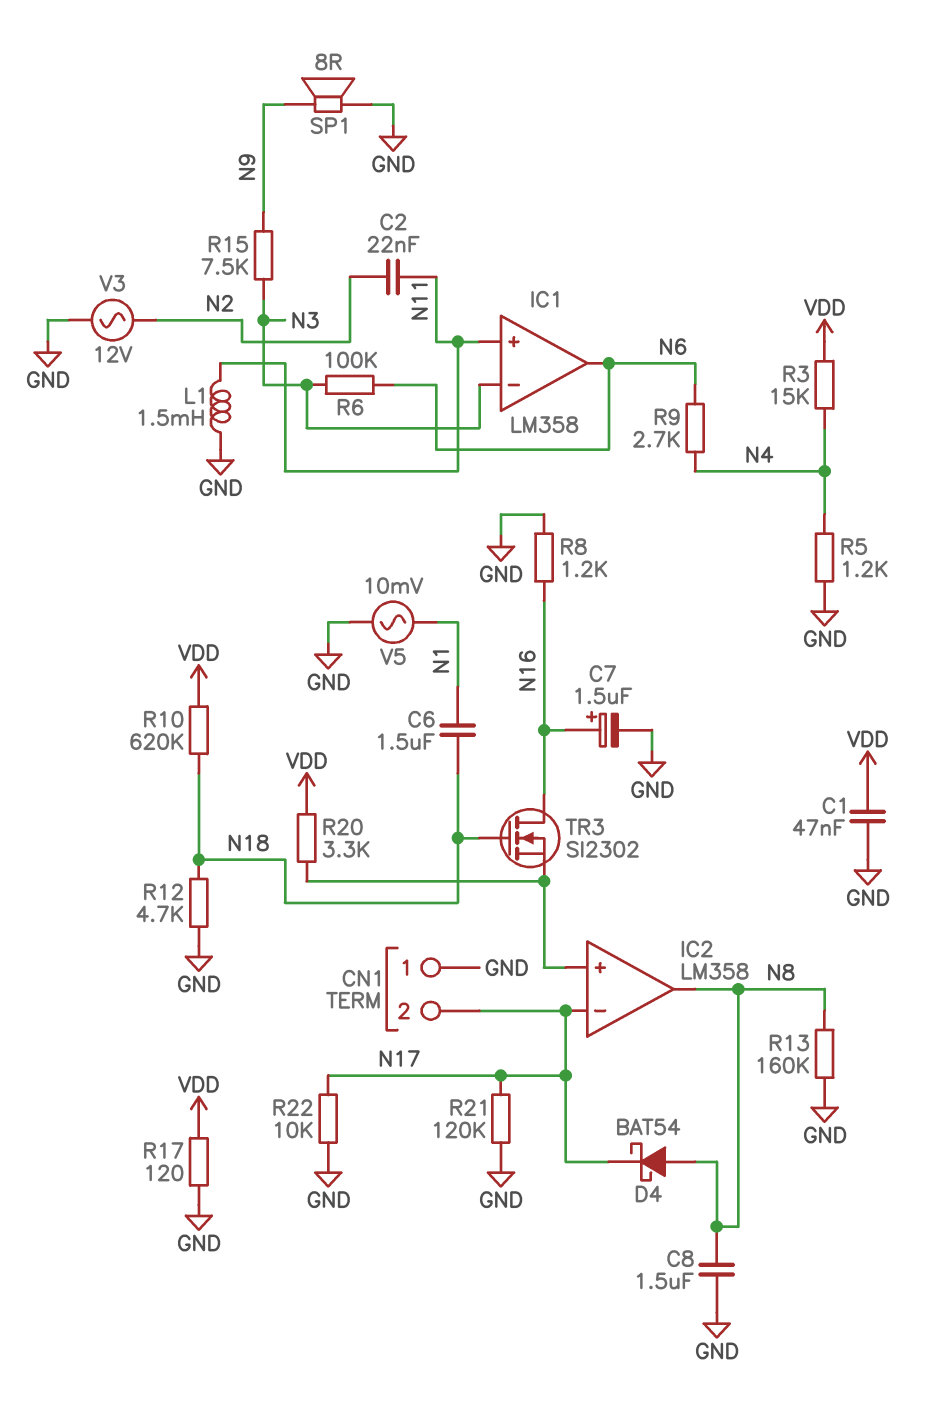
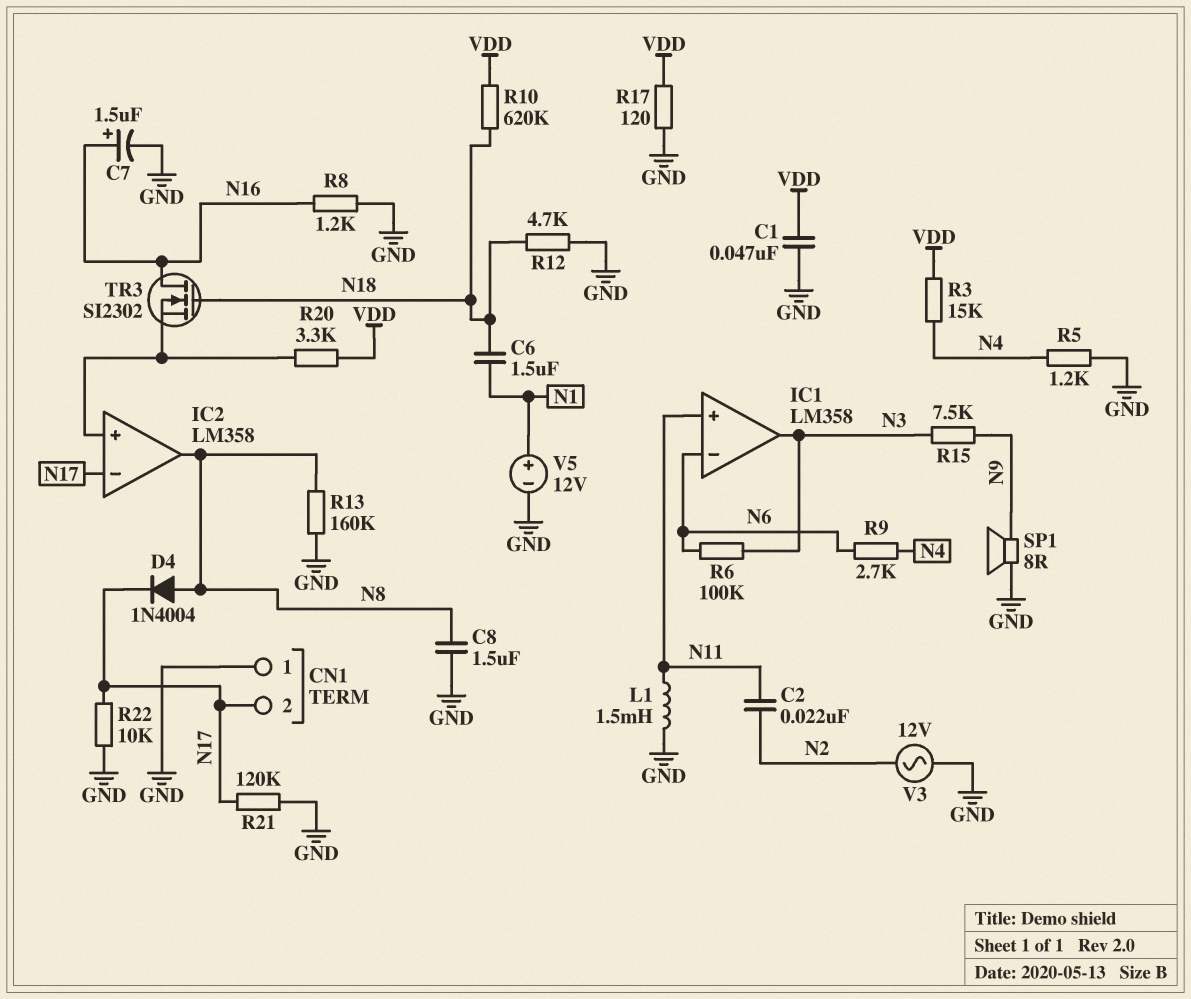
D4: schottky BAT54 (A N8, K N17) -> diode 1N4004 (A N8, K N17)
IC1 pin in-: N3 -> N6
IC1 pin out: N6 -> N3
V5: AC 10mV (GND, N1) -> 12V (plus N1, minus GND)

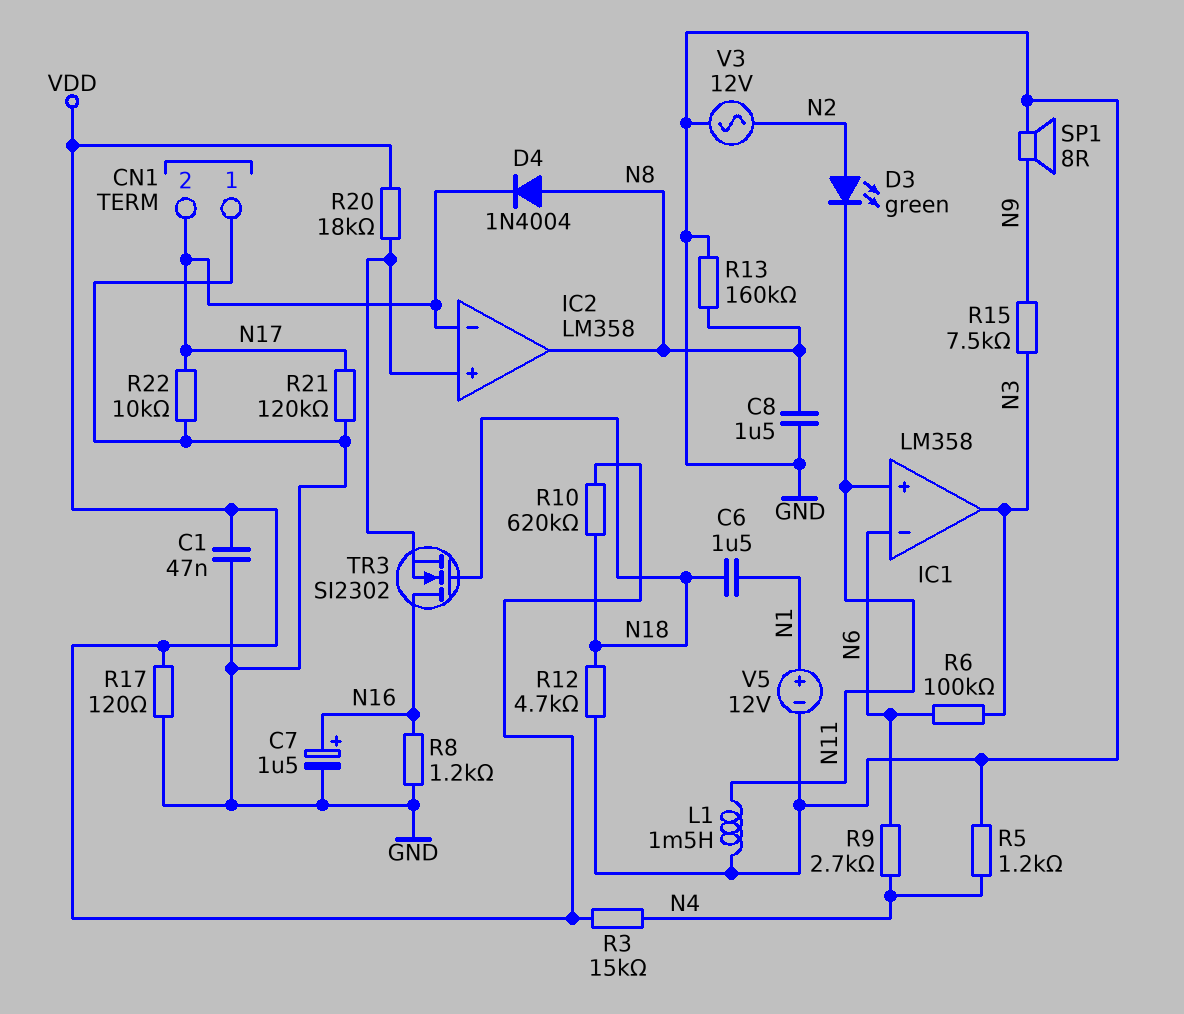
C2: 22nF (N2, N11) -> none
D3: none -> LED green (A N2, K N11)
R20: 3.3k (IC2/in+, VDD) -> 18k (IC2/in+, VDD)

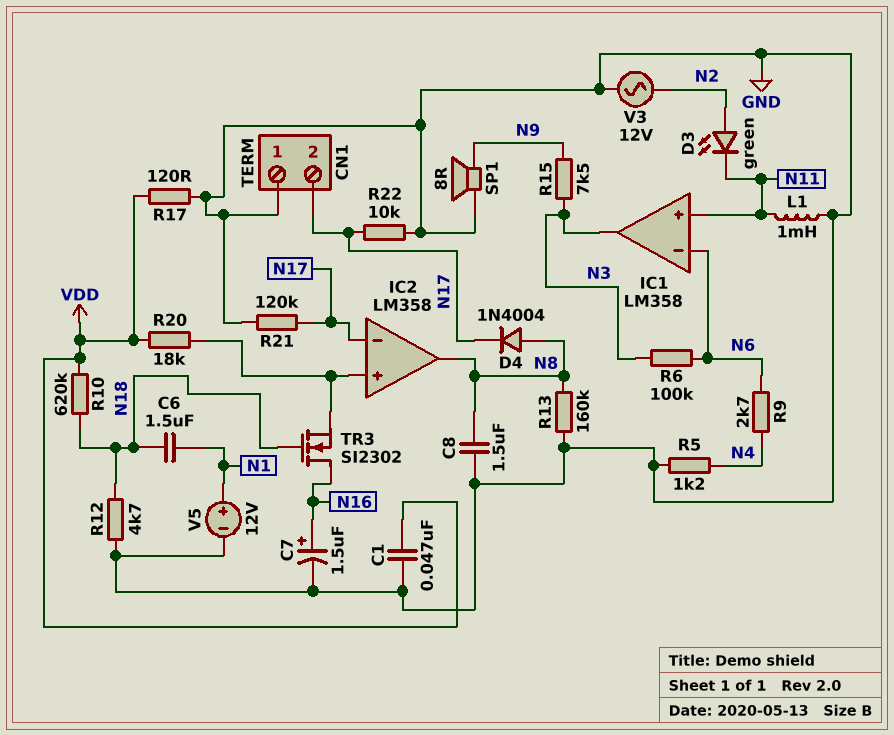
L1: 1.5mH (GND, N11) -> 1mH (GND, N11)
R3: 15k (N4, VDD) -> none
R8: 1.2k (GND, N16) -> none

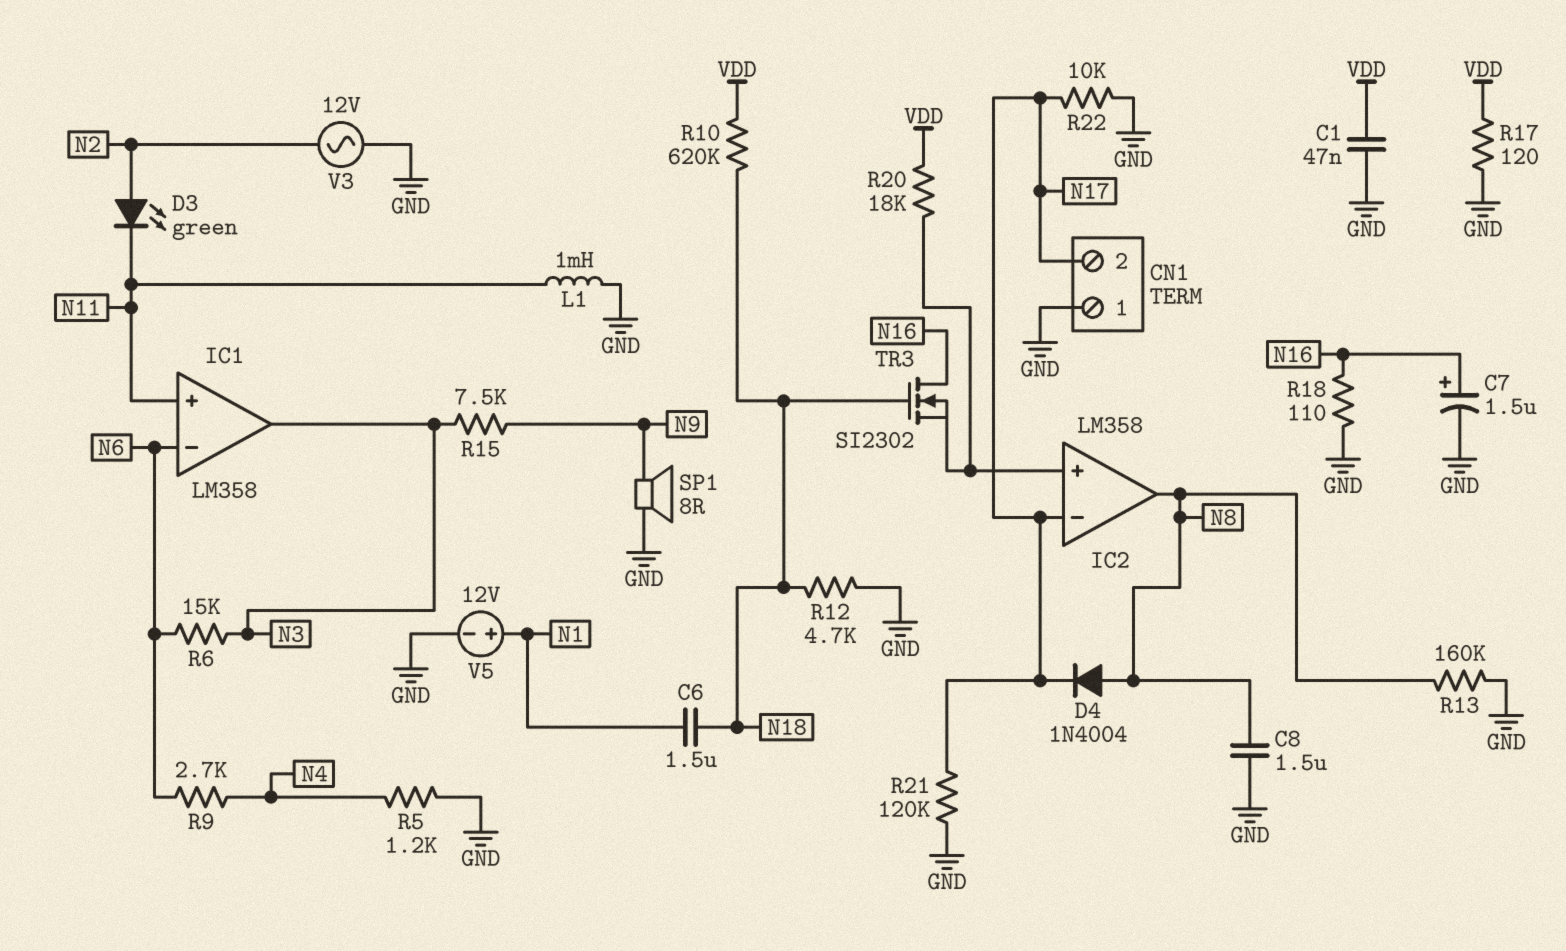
R6: 100k (N3, N6) -> 15k (N3, N6)
R18: none -> 110 (GND, N16)

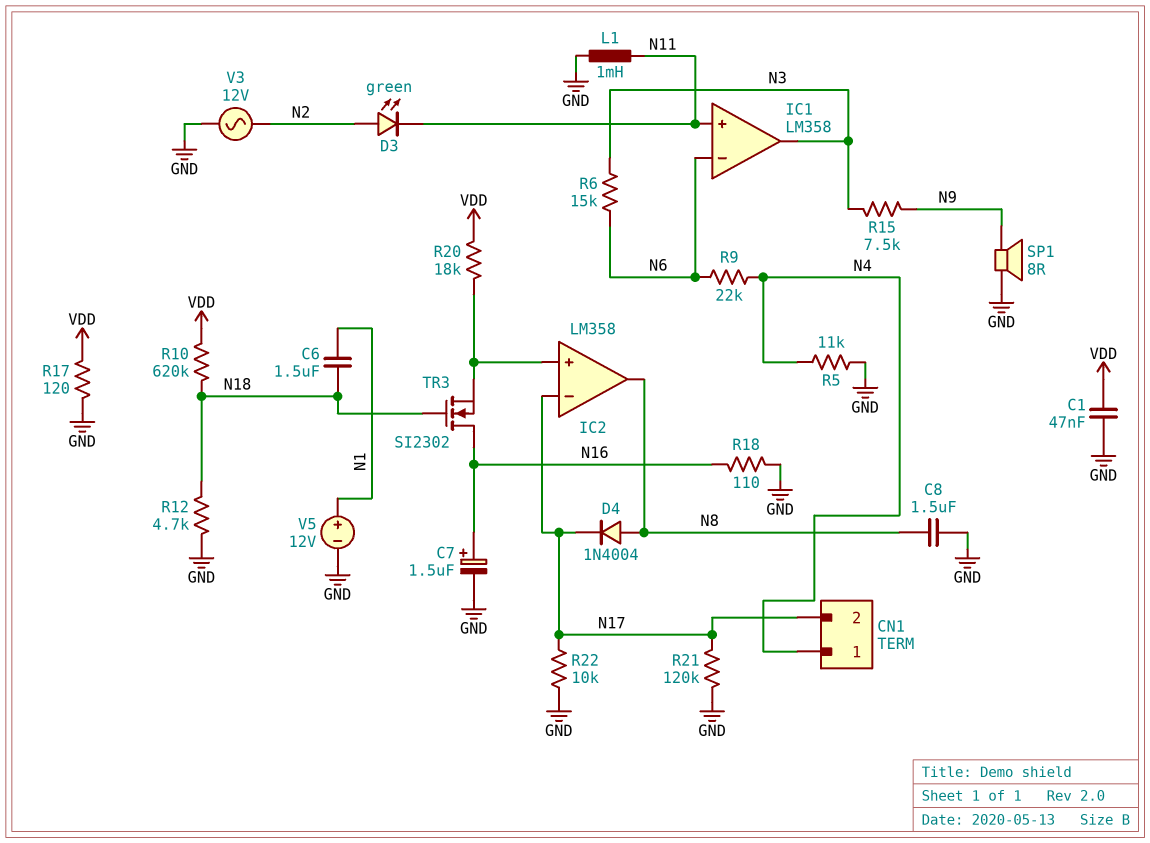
CN1 pin 1: GND -> N4
R5: 1.2k (GND, N4) -> 11k (GND, N4)
R9: 2.7k (N4, N6) -> 22k (N4, N6)
R13: 160k (GND, N8) -> none

